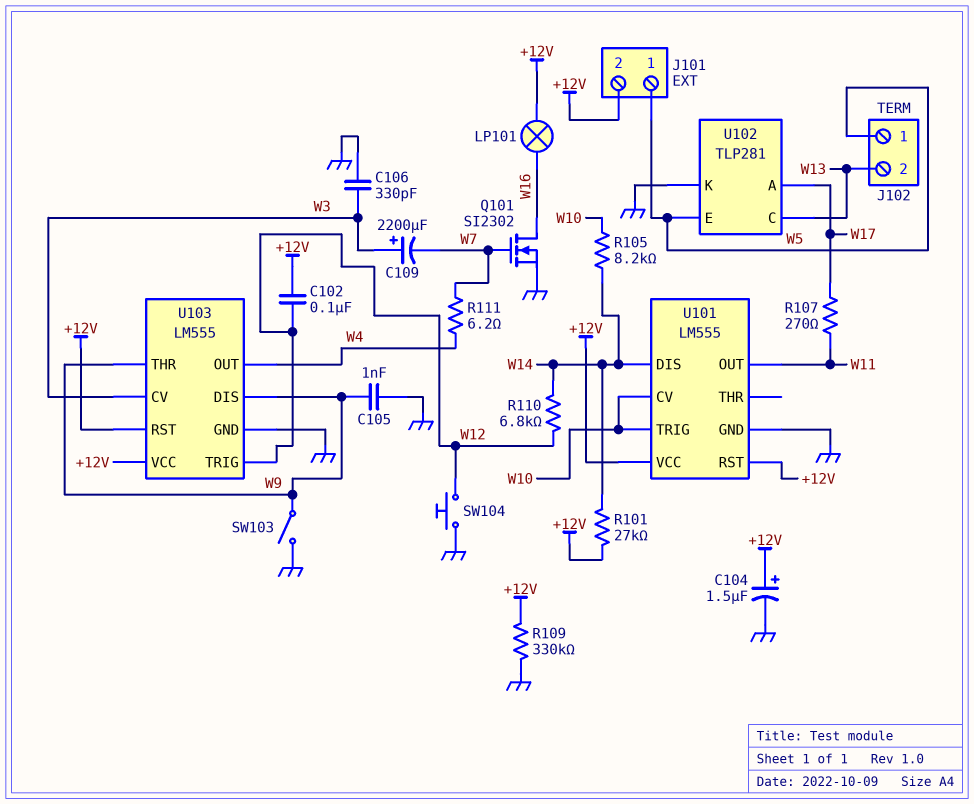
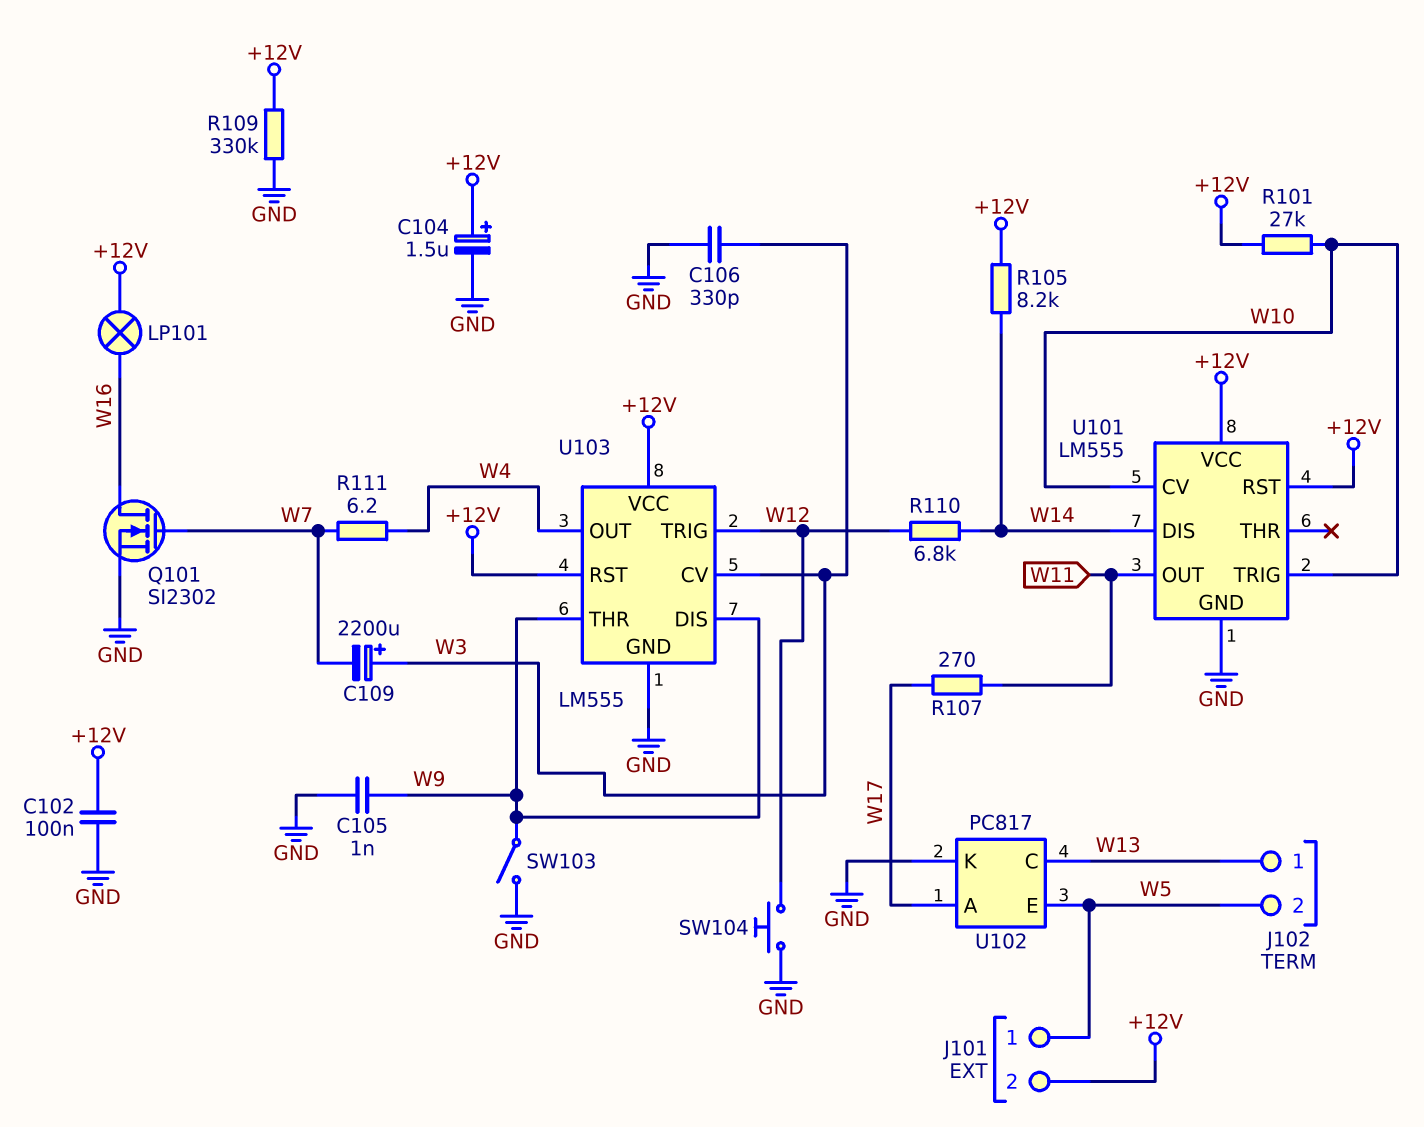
C102: 100nF (+12V, W12) -> 100nF (+12V, GND)
J102 pin 1: W5 -> W13
J102 pin 2: W13 -> W5
R101: 27k (+12V, W14) -> 27k (+12V, W10)
R105: 8.2k (W10, W14) -> 8.2k (+12V, W14)
U102: TLP281 -> PC817

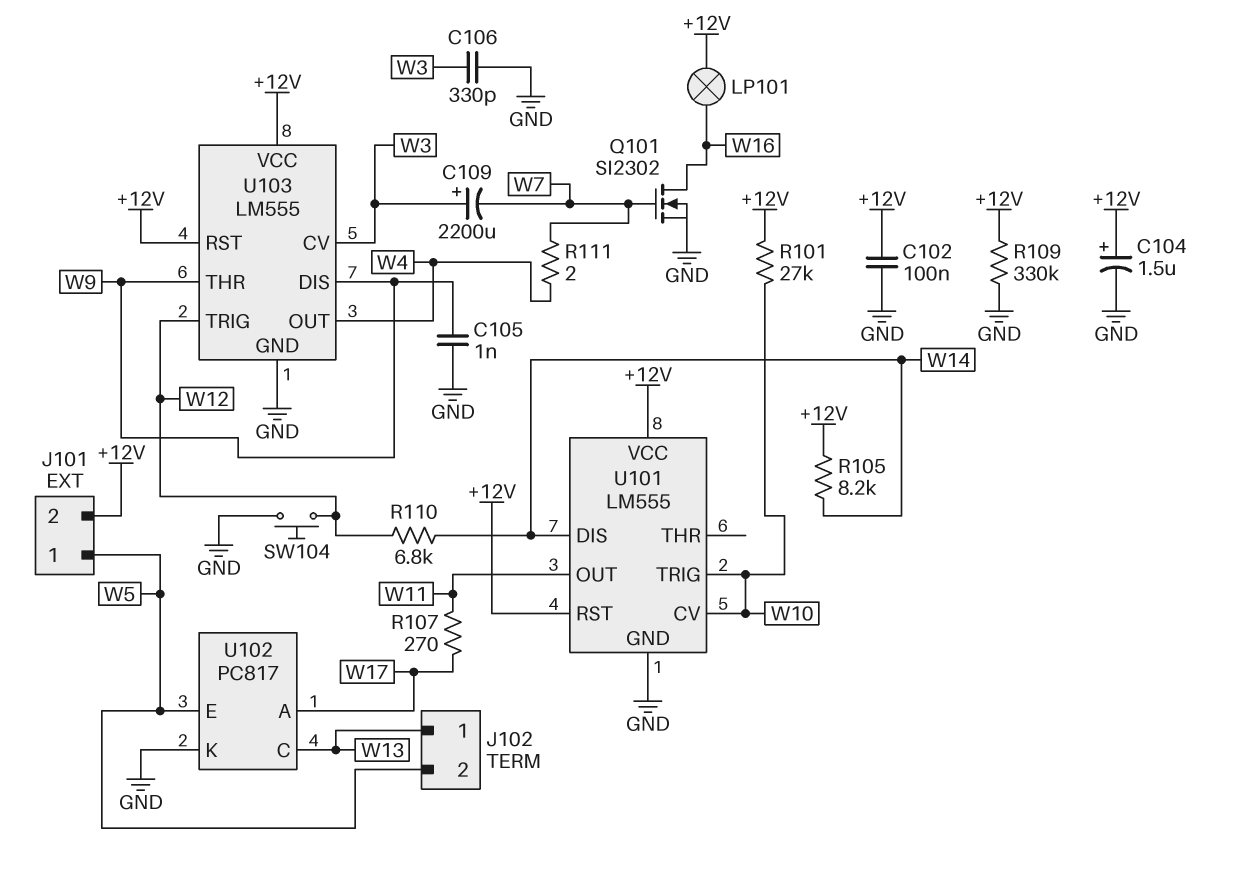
R111: 6.2 (W4, W7) -> 2 (W4, W7)
SW103: switch (GND, W9) -> none

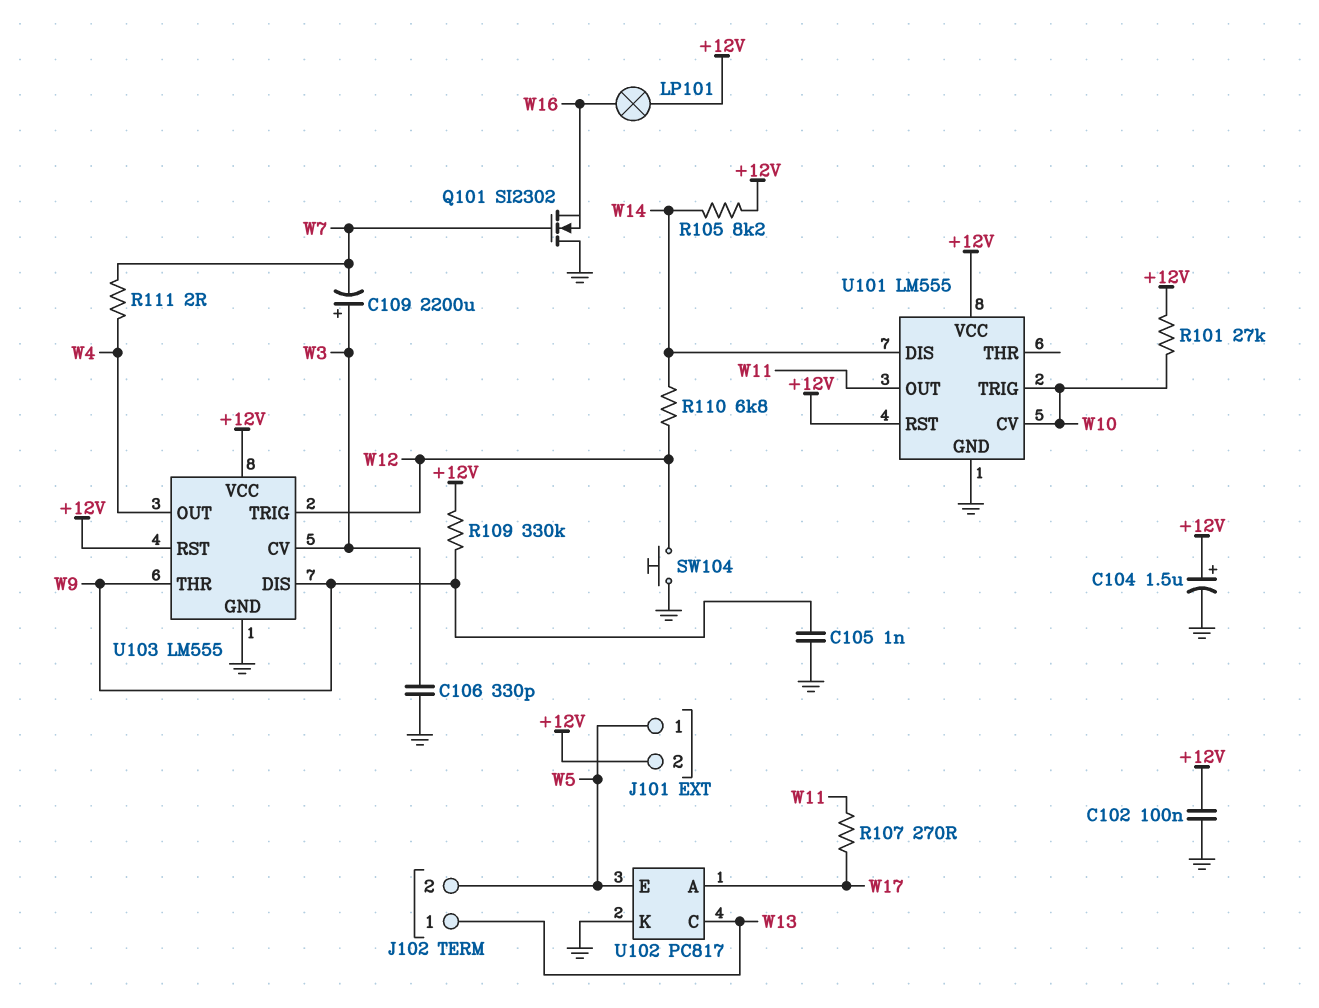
Q101: NMOS SI2302 (G W7, D W16, S GND) -> NMOS SI2302 (G W7, D GND, S W16)
R109: 330k (+12V, GND) -> 330k (+12V, W9)

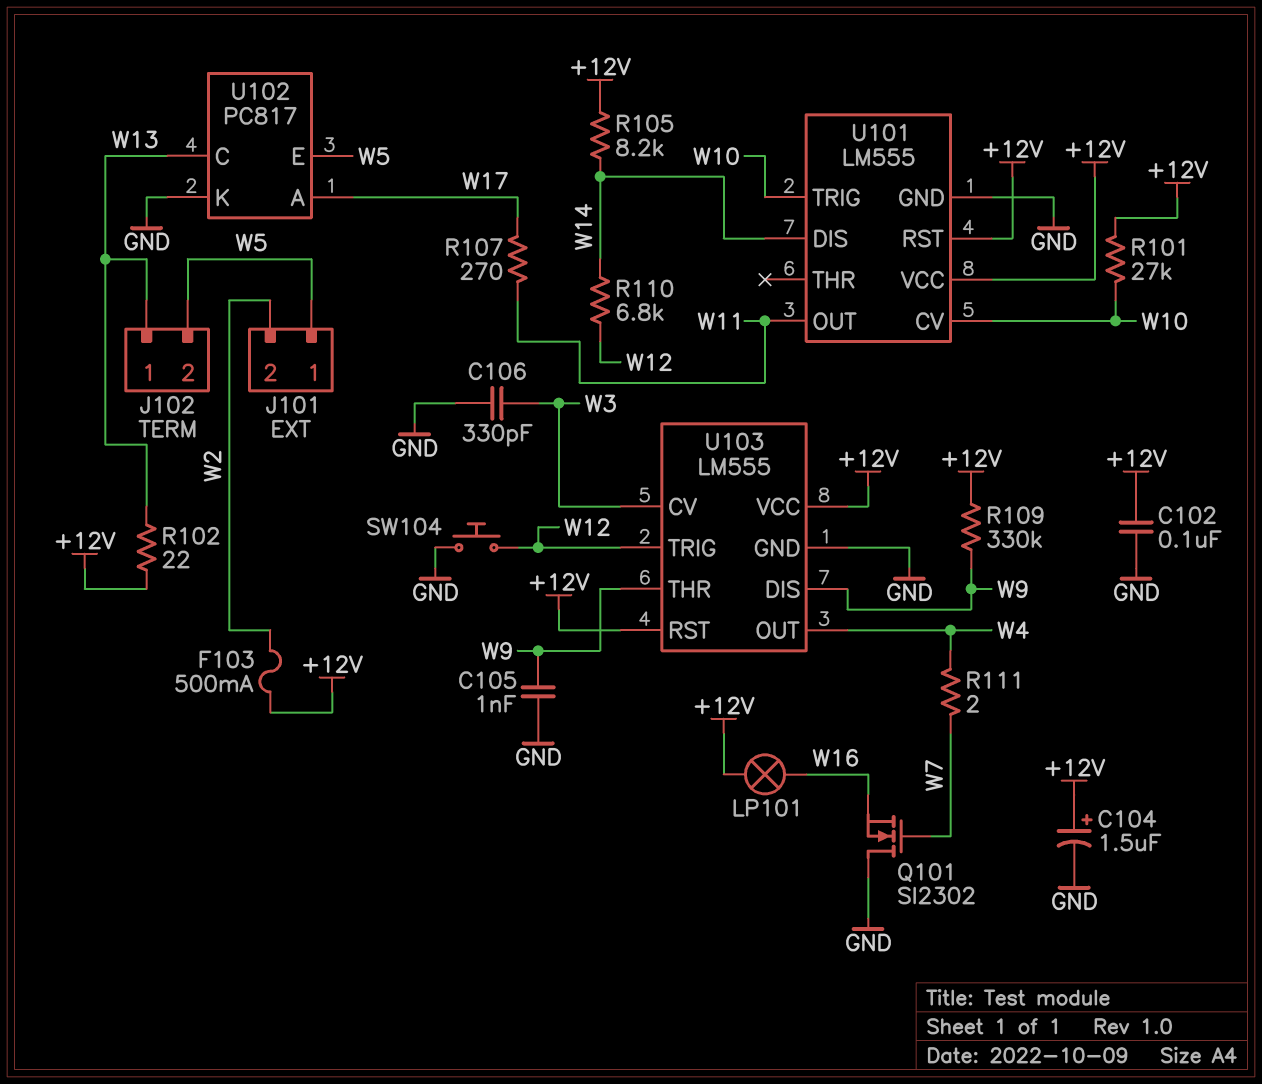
C109: 2200uF (plus W3, minus W7) -> none
F103: none -> 500mA (+12V, W2)
J101 pin 2: +12V -> W2
R102: none -> 22 (+12V, W13)

